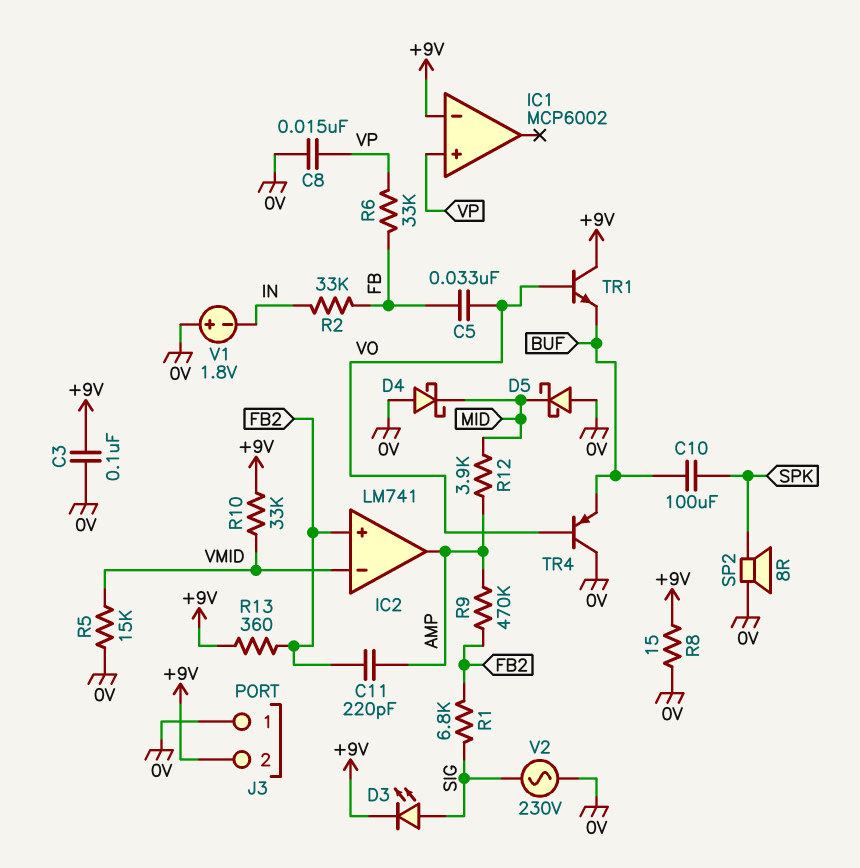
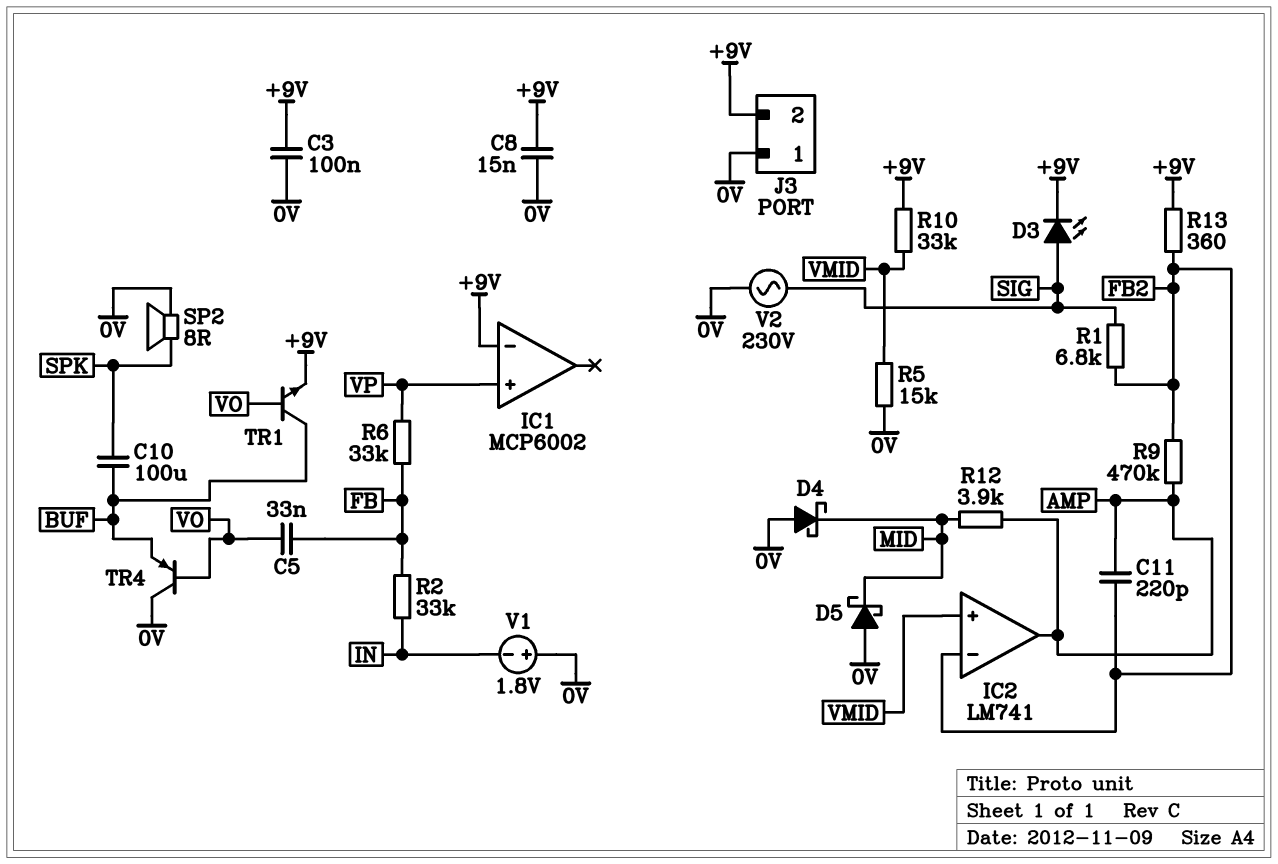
C8: 15nF (0V, VP) -> 15nF (+9V, 0V)
IC2 pin in+: FB2 -> VMID
IC2 pin in-: VMID -> FB2
R8: 15 (+9V, 0V) -> none
TR1: NPN (B VO, C +9V, E BUF) -> NPN (B VO, C BUF, E +9V)

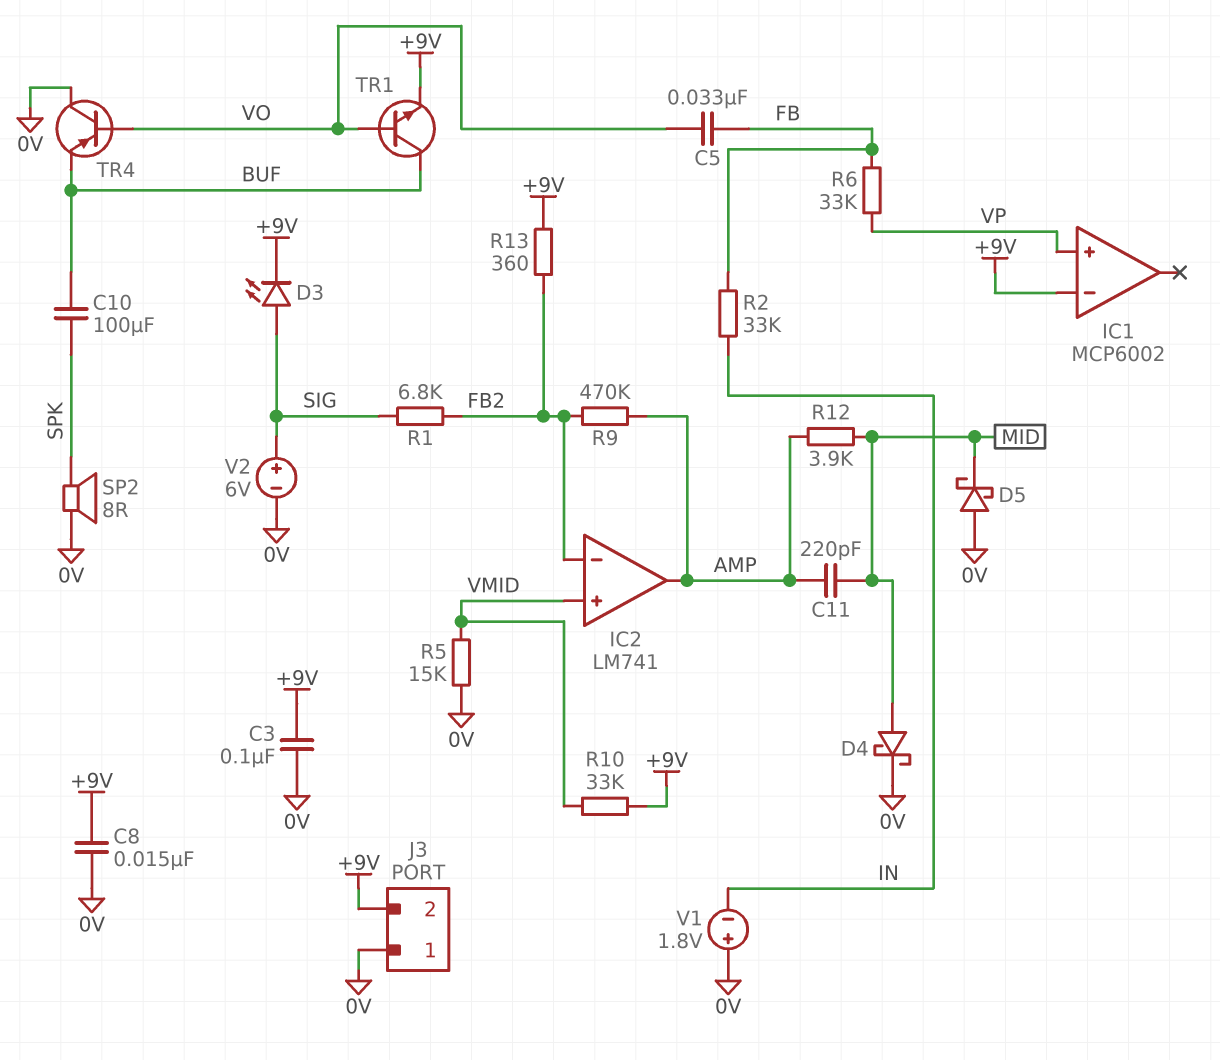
C11: 220pF (AMP, FB2) -> 220pF (AMP, MID)
D4: schottky (A 0V, K MID) -> schottky (A MID, K 0V)
V2: AC 230V (0V, SIG) -> 6V (plus SIG, minus 0V)

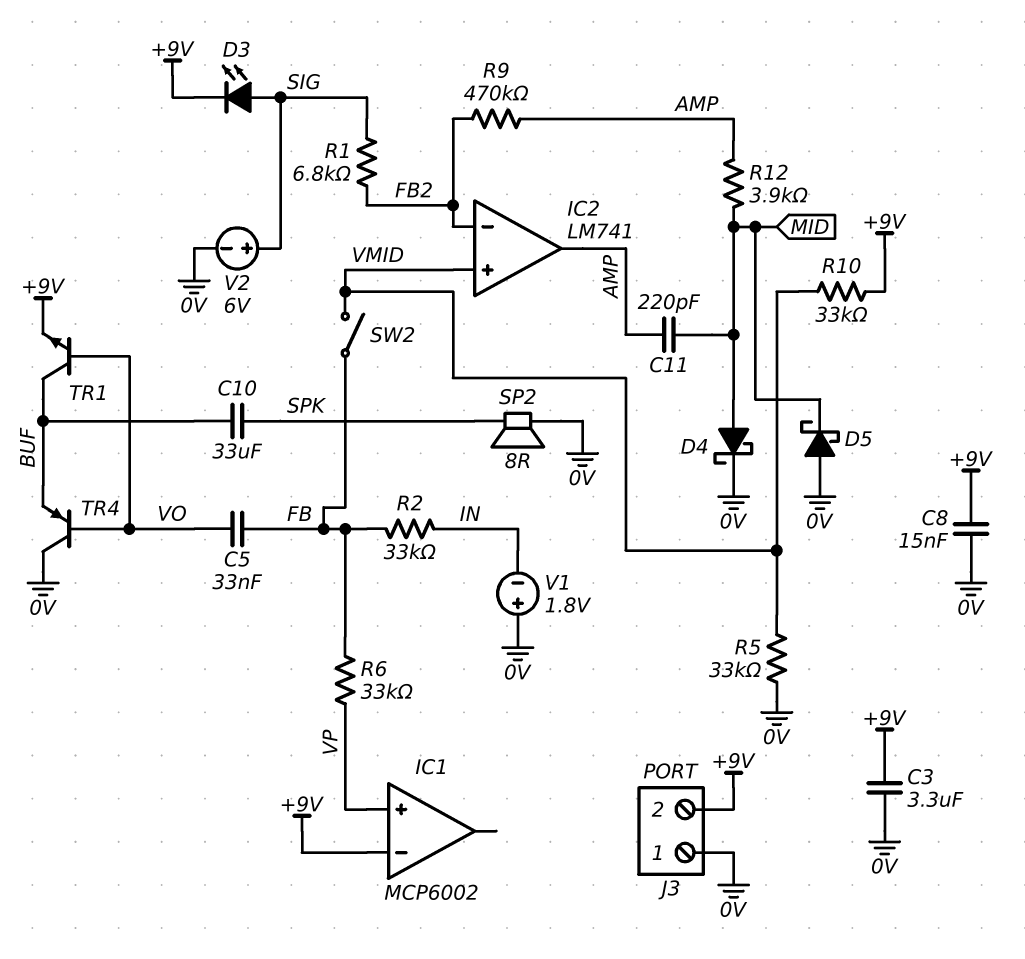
C3: 100nF (+9V, 0V) -> 3.3uF (+9V, 0V)
C10: 100uF (BUF, SPK) -> 33uF (BUF, SPK)
R5: 15k (0V, VMID) -> 33k (0V, VMID)
R13: 360 (+9V, FB2) -> none
SW2: none -> switch (FB, VMID)

